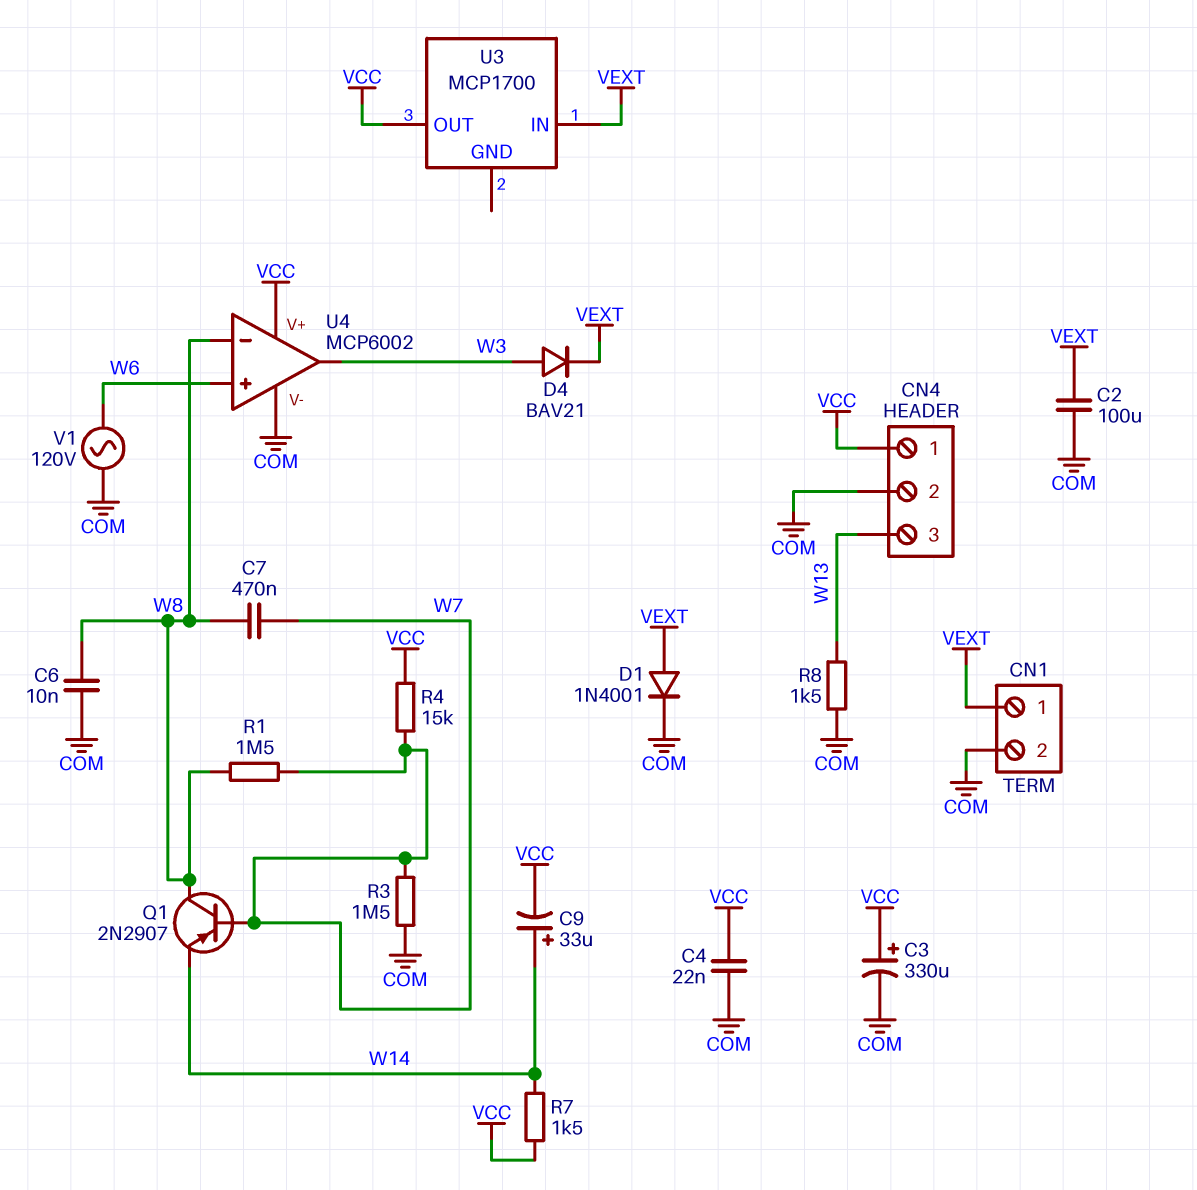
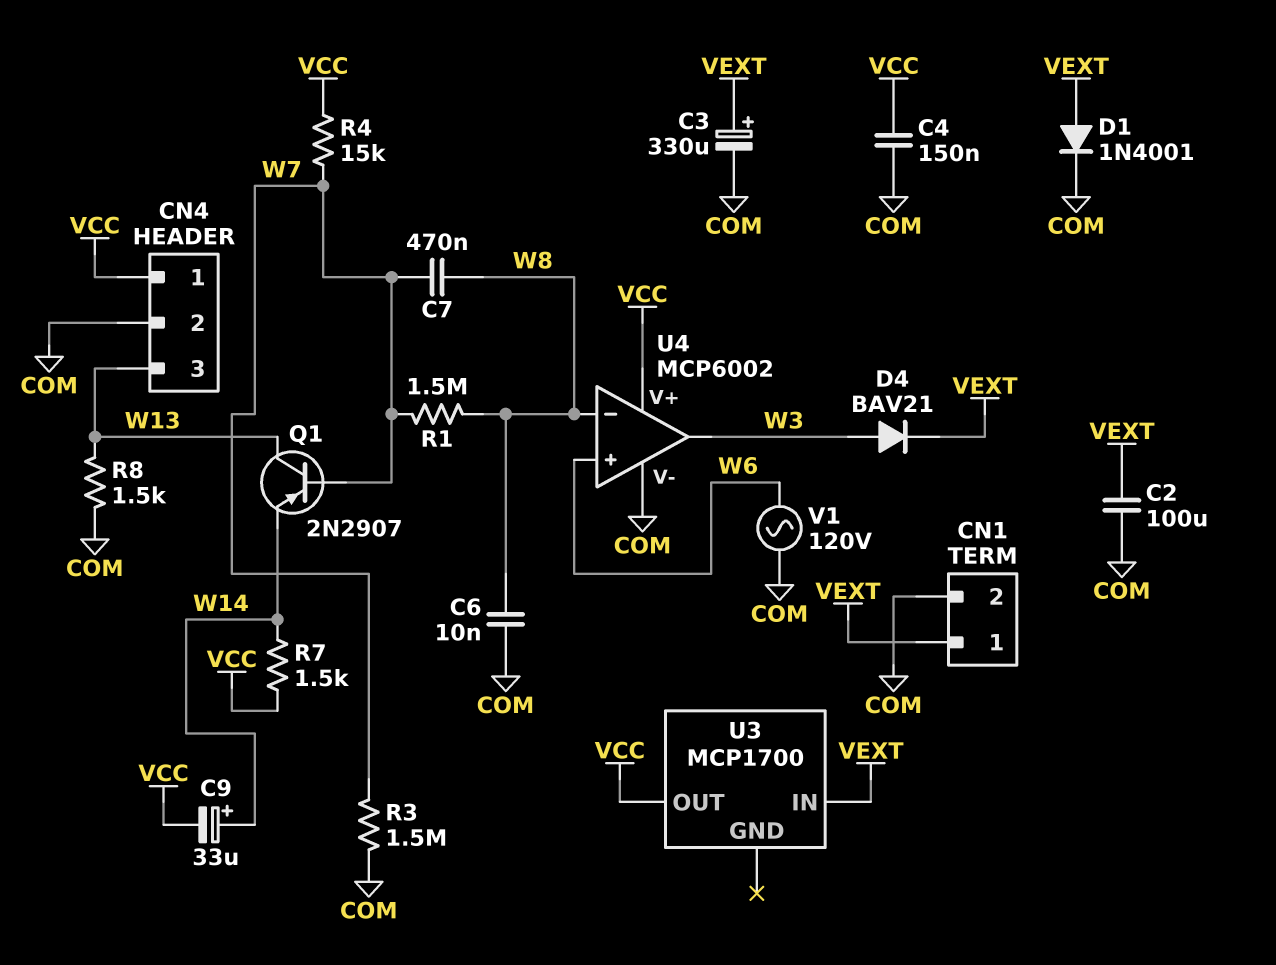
C3: 330uF (plus VCC, minus COM) -> 330uF (plus VEXT, minus COM)
C4: 22nF (COM, VCC) -> 150nF (COM, VCC)
Q1: PNP 2N2907 (B W7, C W8, E W14) -> PNP 2N2907 (B W7, C W13, E W14)

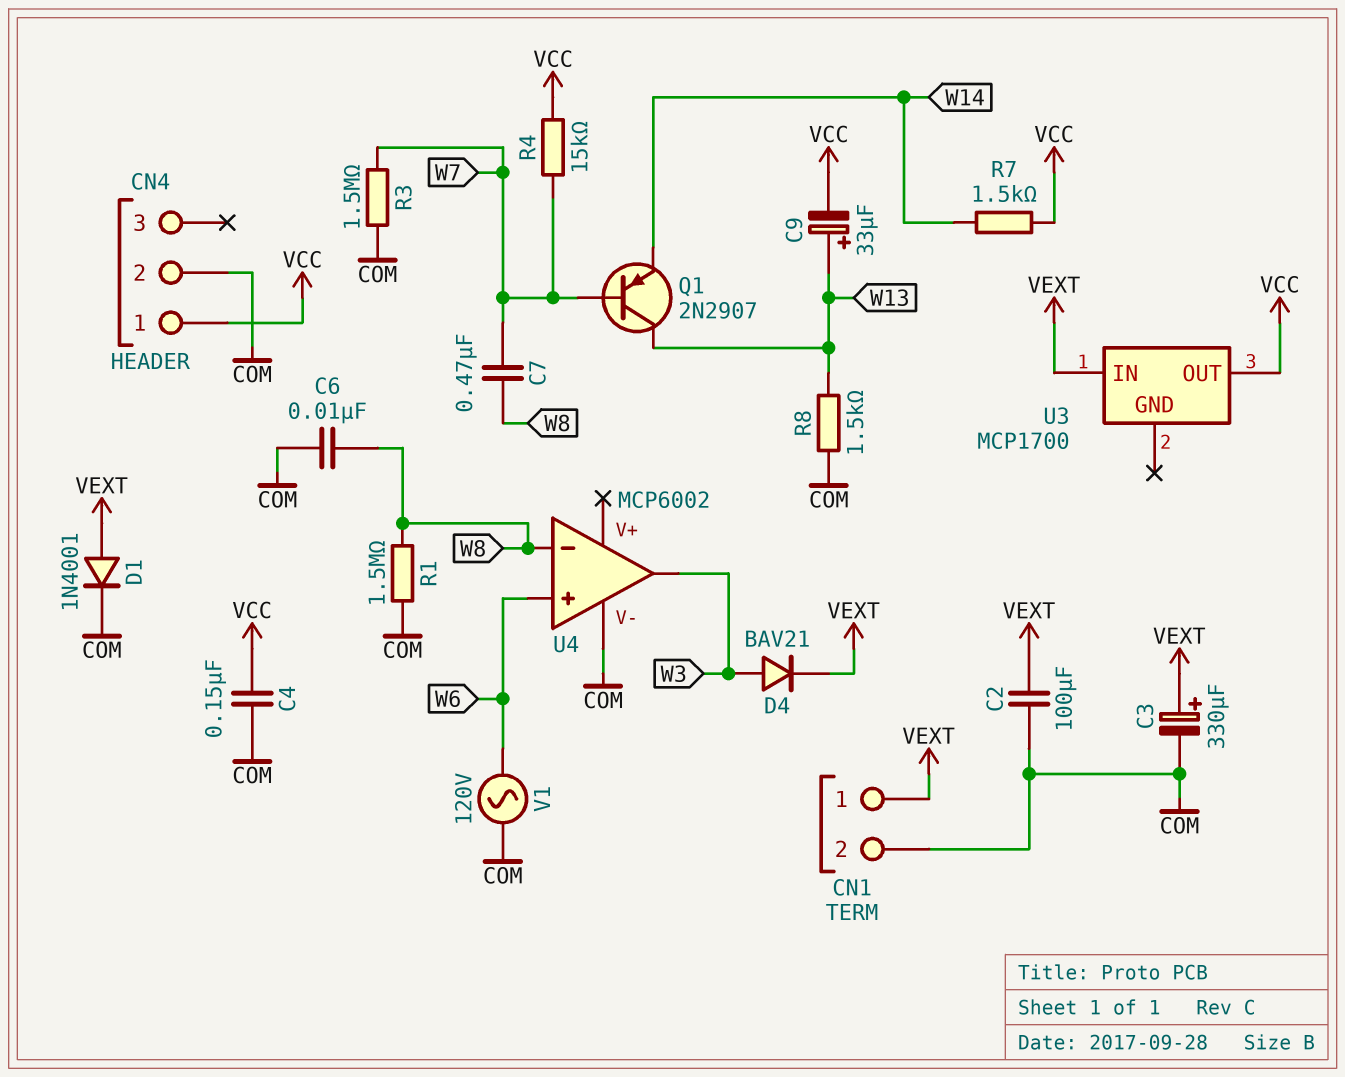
C9: 33uF (plus W14, minus VCC) -> 33uF (plus W13, minus VCC)
CN4 pin 3: W13 -> none
R1: 1.5M (W7, W8) -> 1.5M (COM, W8)
U4 pin V+: VCC -> none

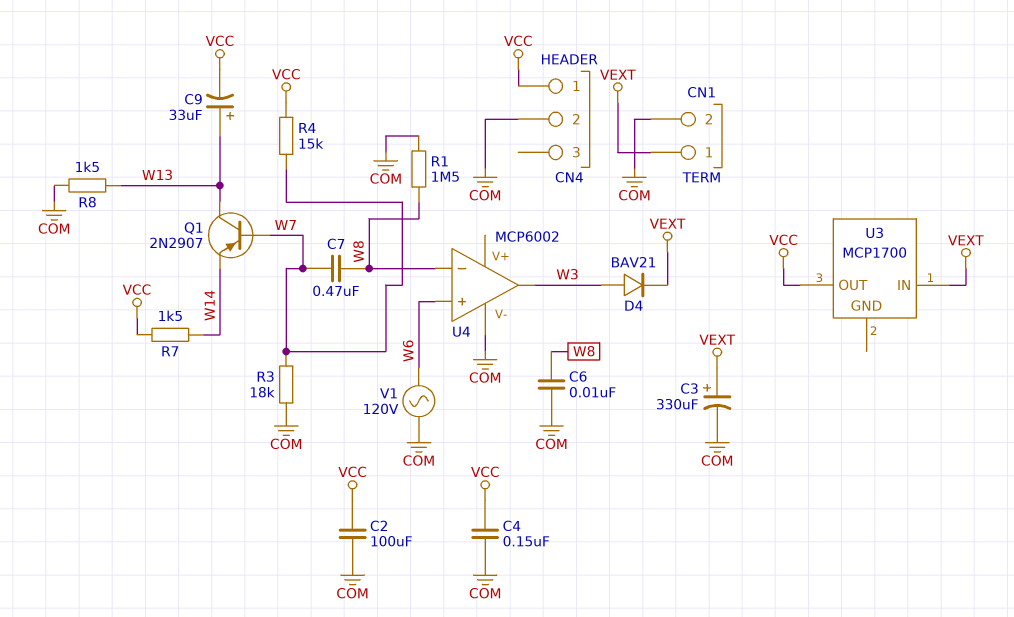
C2: 100uF (COM, VEXT) -> 100uF (COM, VCC)
D1: diode 1N4001 (A VEXT, K COM) -> none
R3: 1.5M (COM, W7) -> 18k (COM, W7)

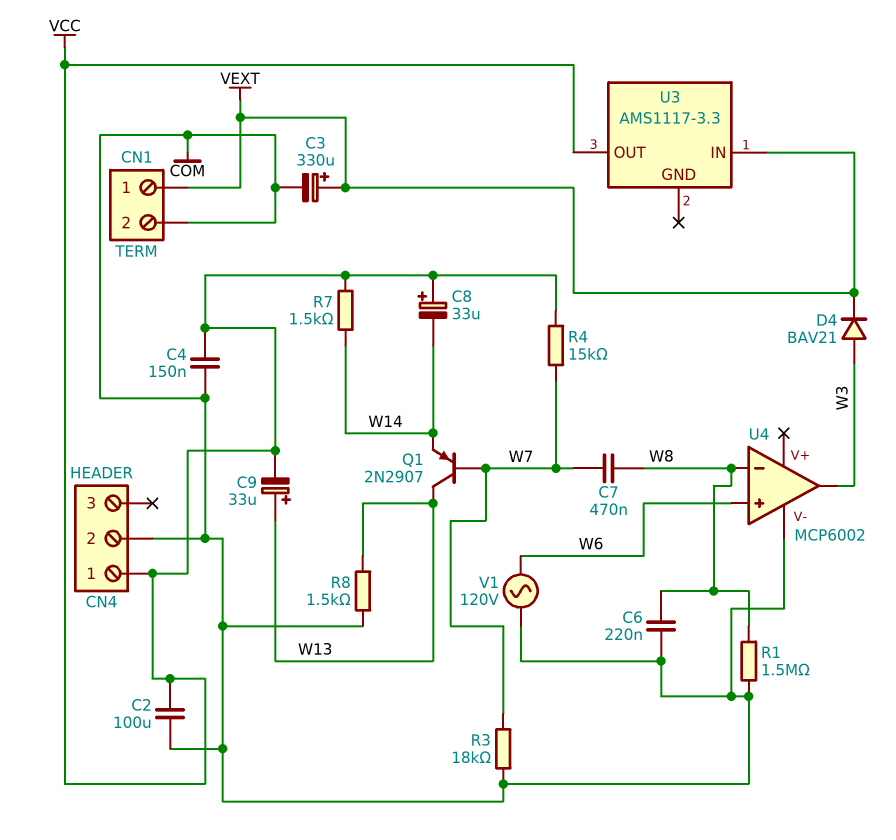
C6: 10nF (COM, W8) -> 220nF (COM, W8)
C8: none -> 33uF (plus VCC, minus W14)
U3: MCP1700 -> AMS1117-3.3

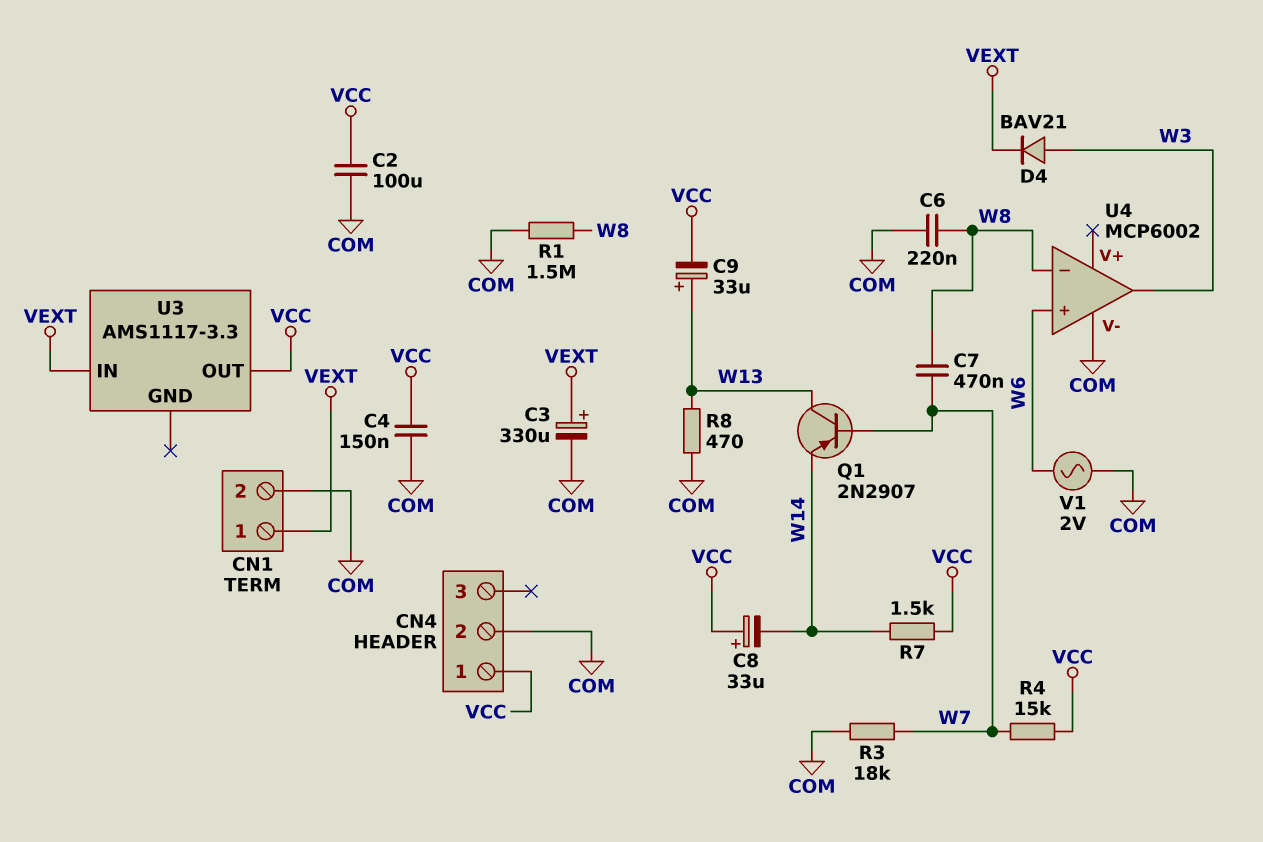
R8: 1.5k (COM, W13) -> 470 (COM, W13)
V1: AC 120V (COM, W6) -> AC 2V (COM, W6)

